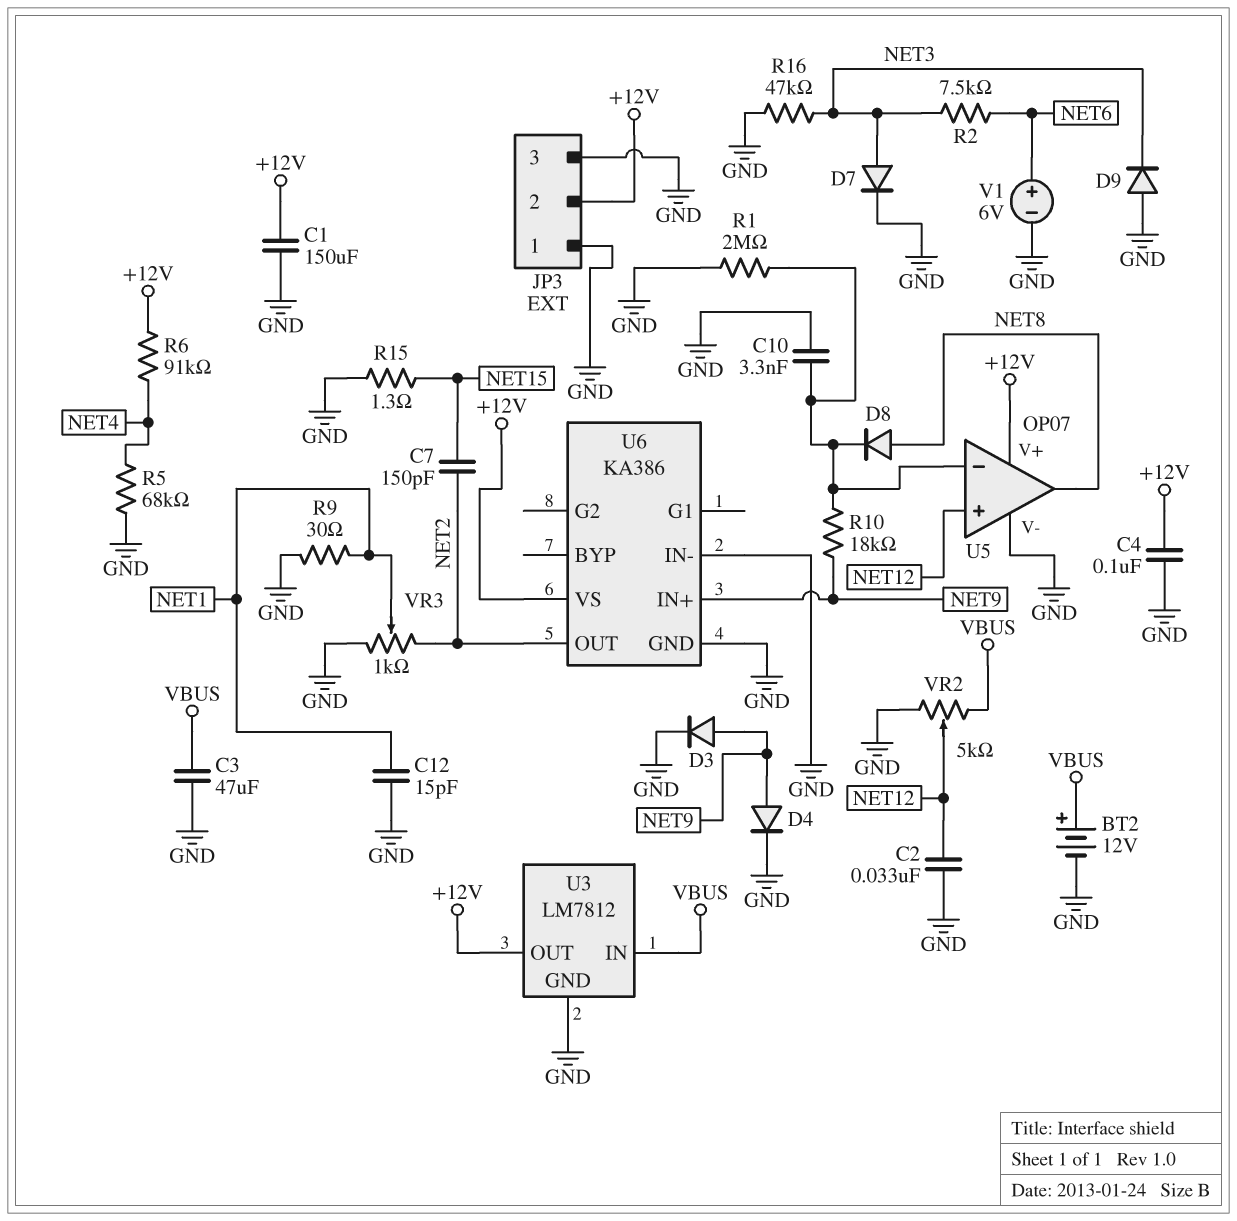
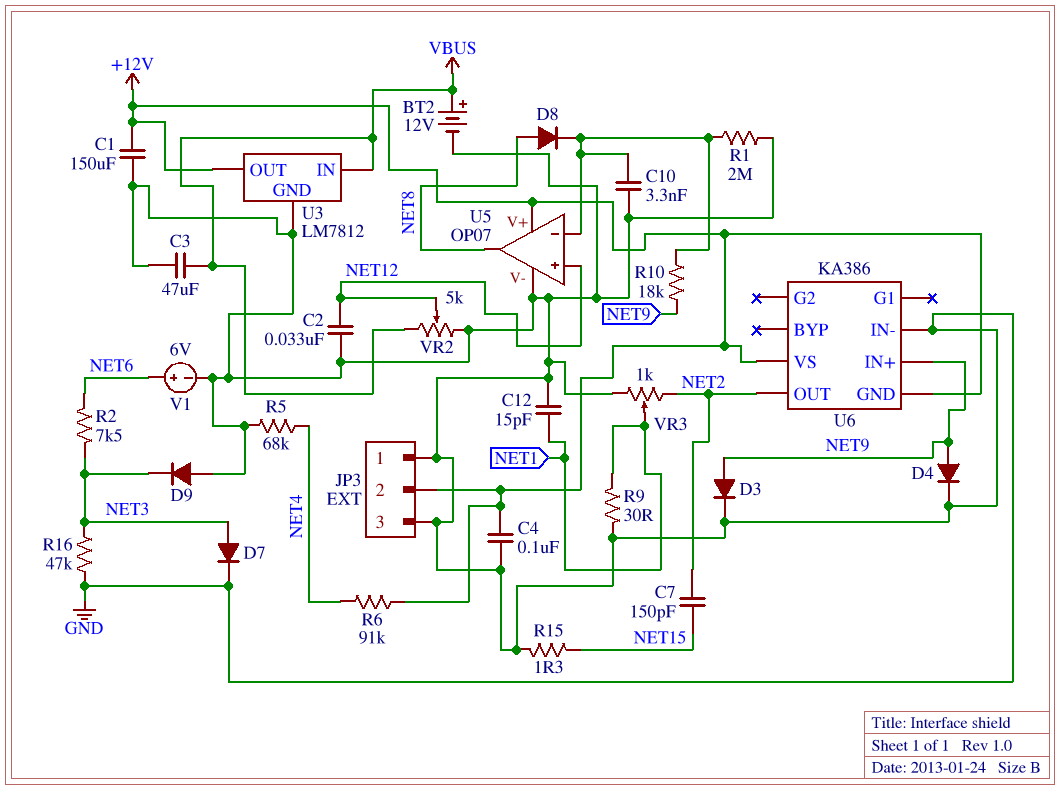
U6 pin GND: GND -> +12V

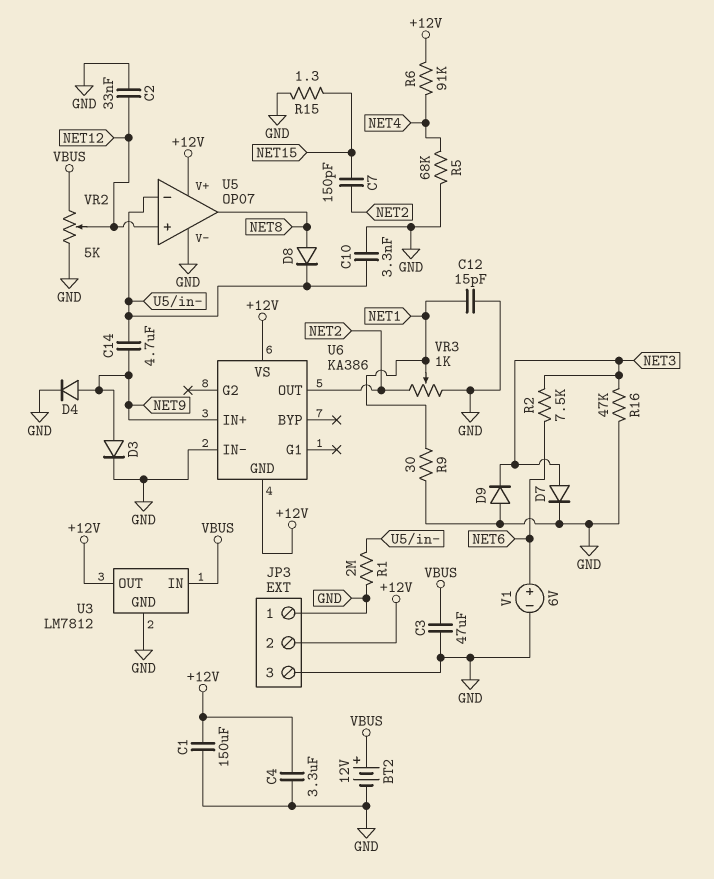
C4: 100nF (+12V, GND) -> 3.3uF (+12V, GND)
C14: none -> 4.7uF (NET9, U5/in-)
R10: 18k (NET9, U5/in-) -> none

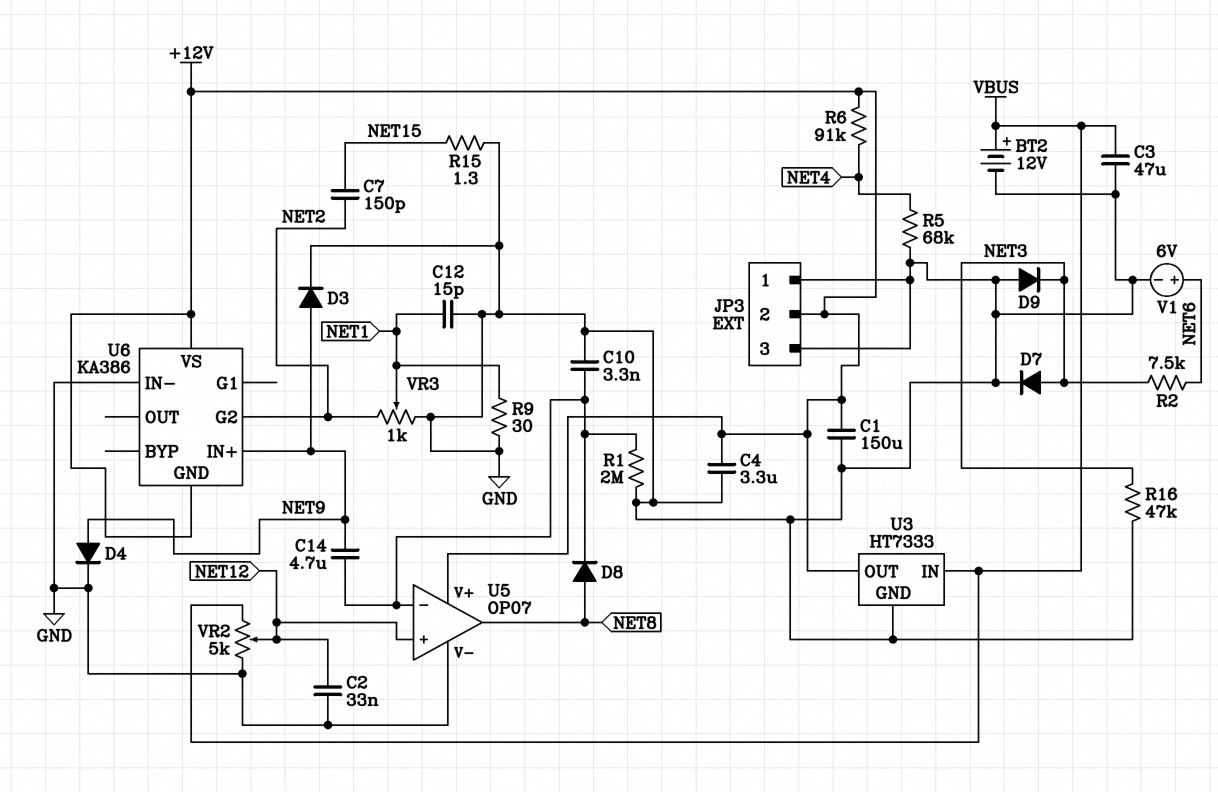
U3: LM7812 -> HT7333
U6 pin G2: none -> NET2
U6 pin OUT: NET2 -> none

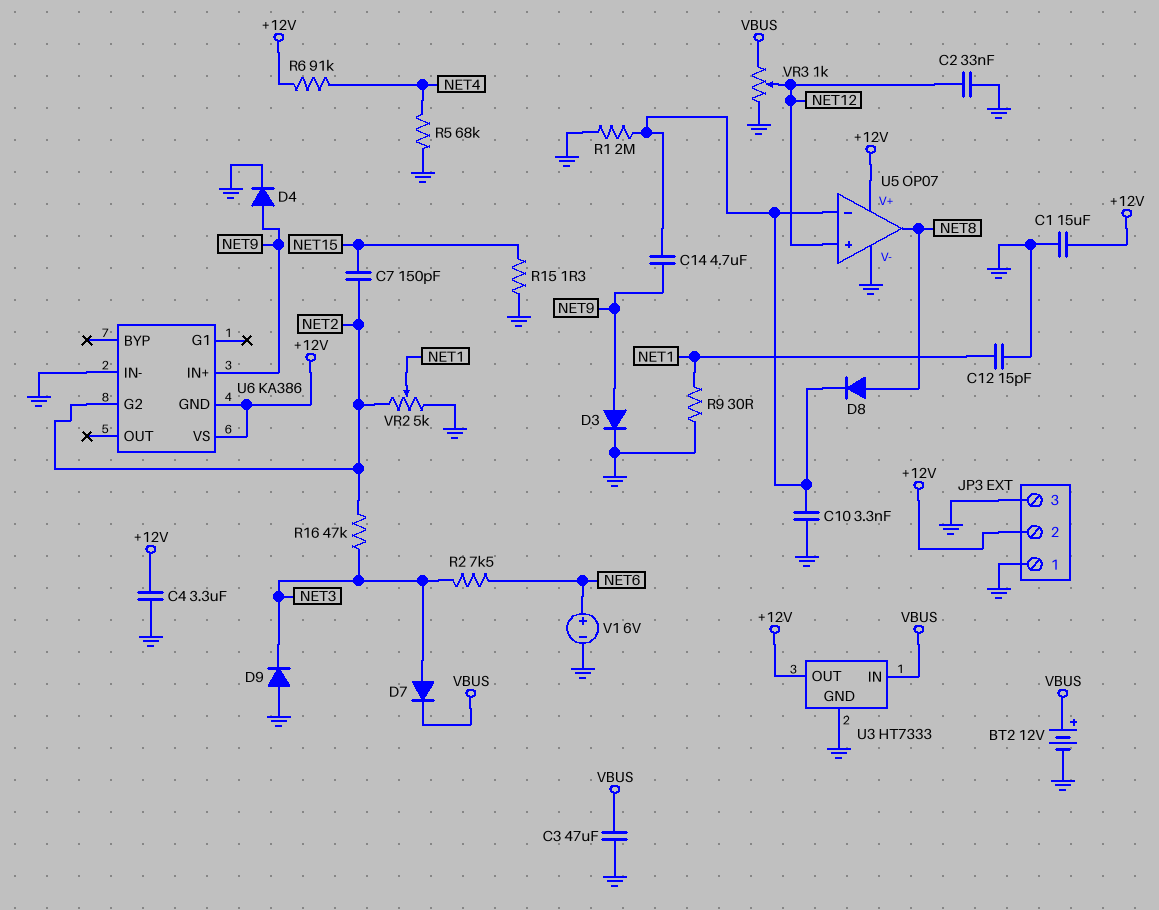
C1: 150uF (+12V, GND) -> 15uF (+12V, GND)
D7: diode (A NET3, K GND) -> diode (A NET3, K VBUS)
R16: 47k (GND, NET3) -> 47k (NET2, NET3)
VR2: 5k (GND, VBUS, wiper NET12) -> 5k (GND, NET2, wiper NET1)
VR3: 1k (GND, NET2, wiper NET1) -> 1k (GND, VBUS, wiper NET12)

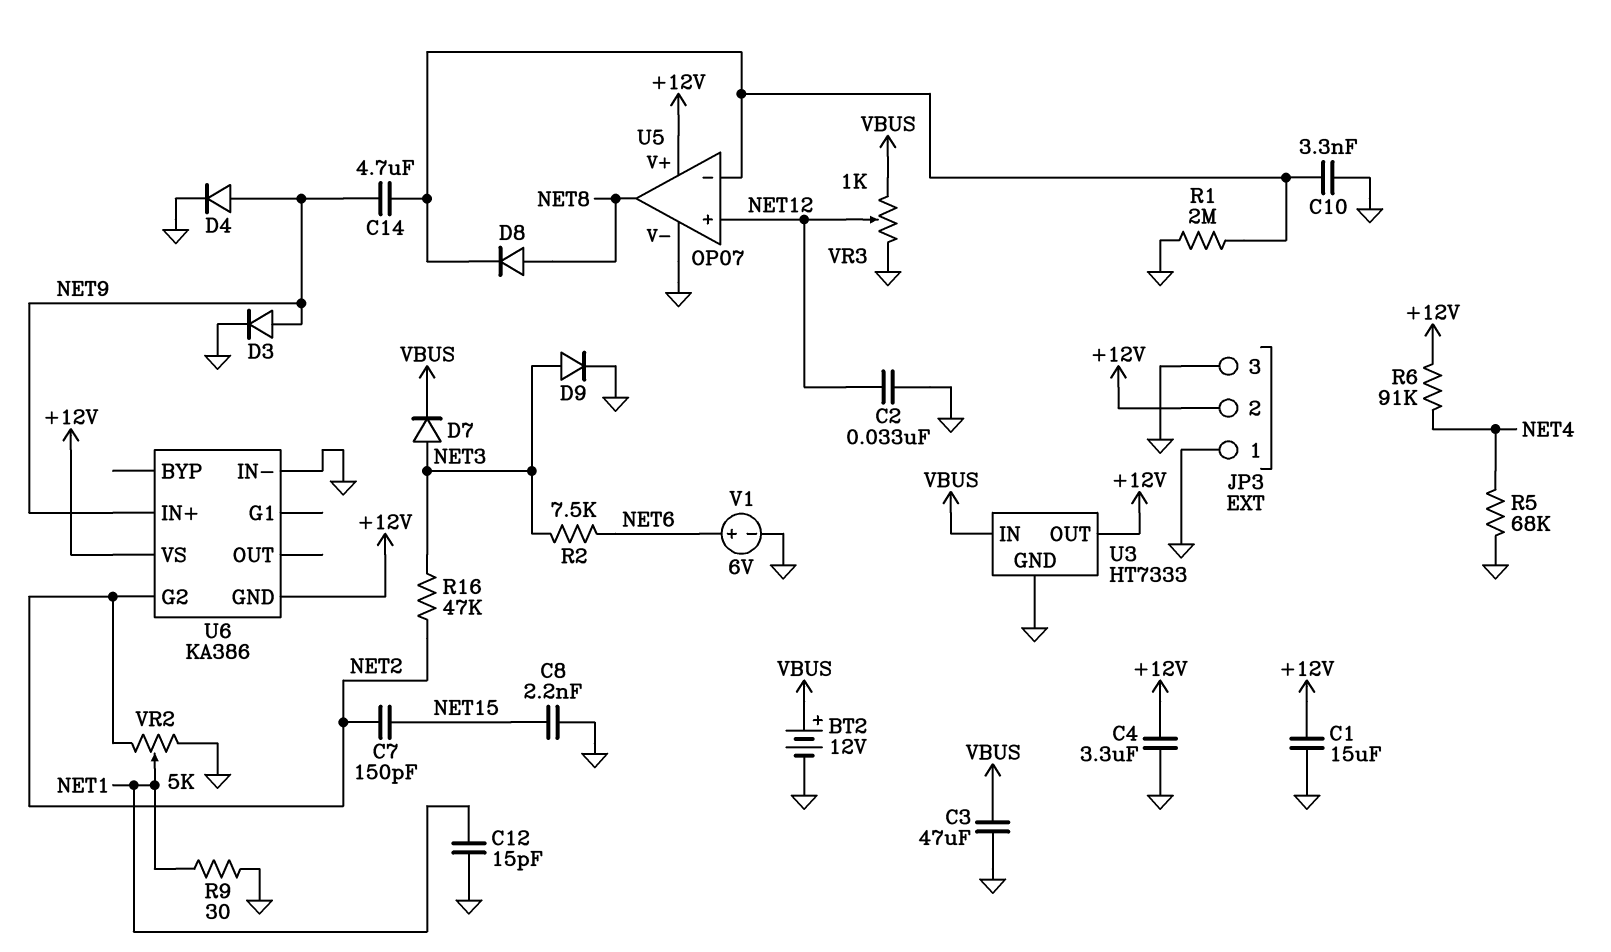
C8: none -> 2.2nF (GND, NET15)
D9: diode (A GND, K NET3) -> diode (A NET3, K GND)
R15: 1.3 (GND, NET15) -> none

